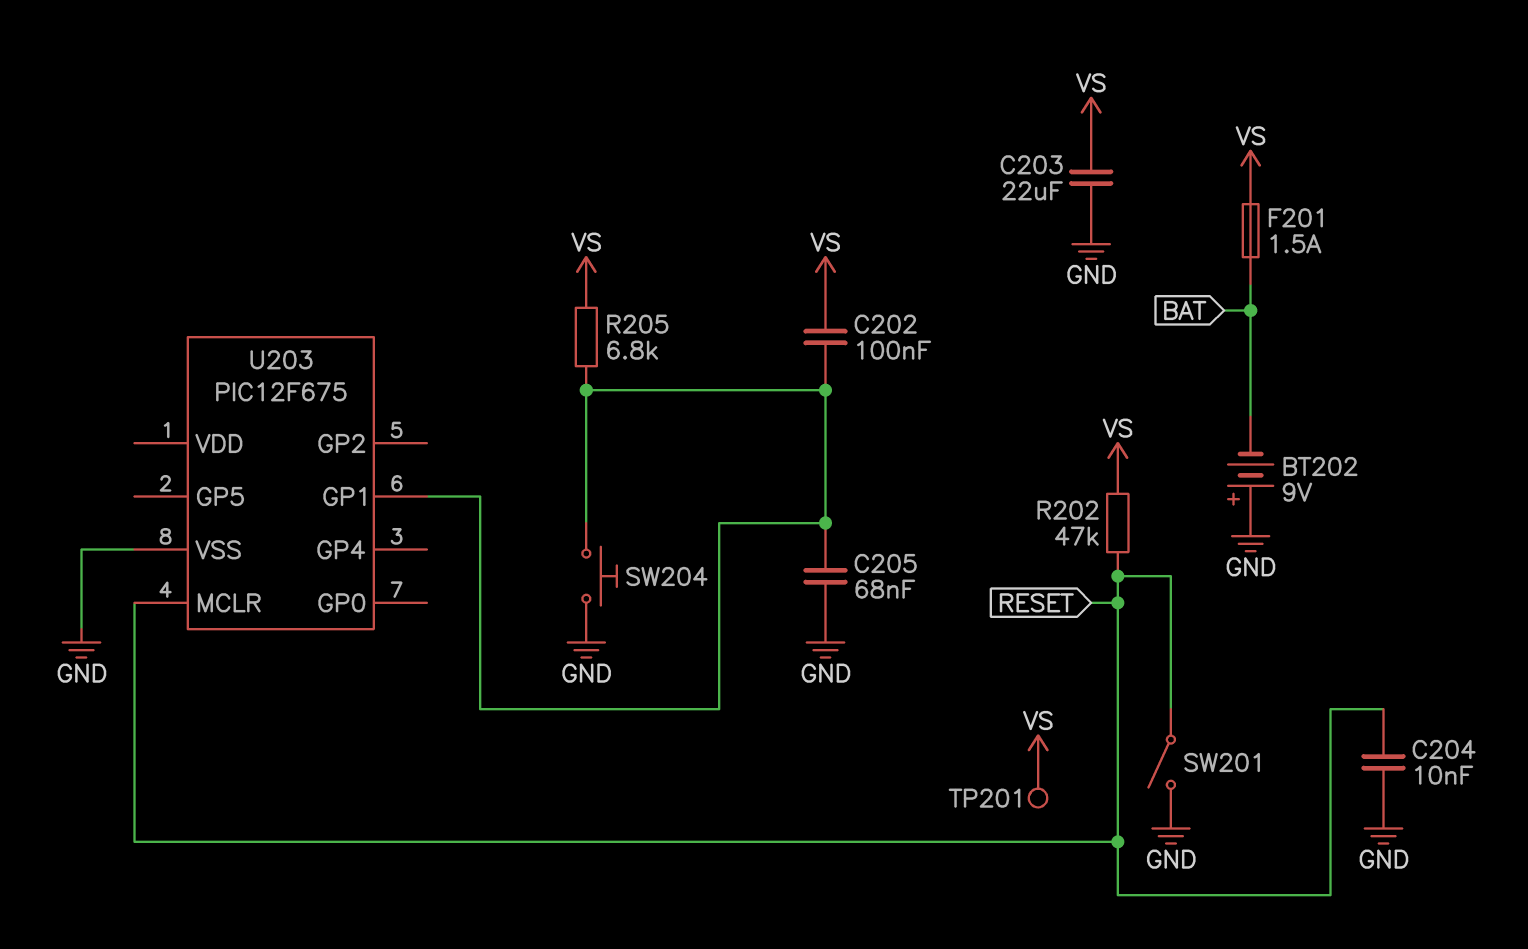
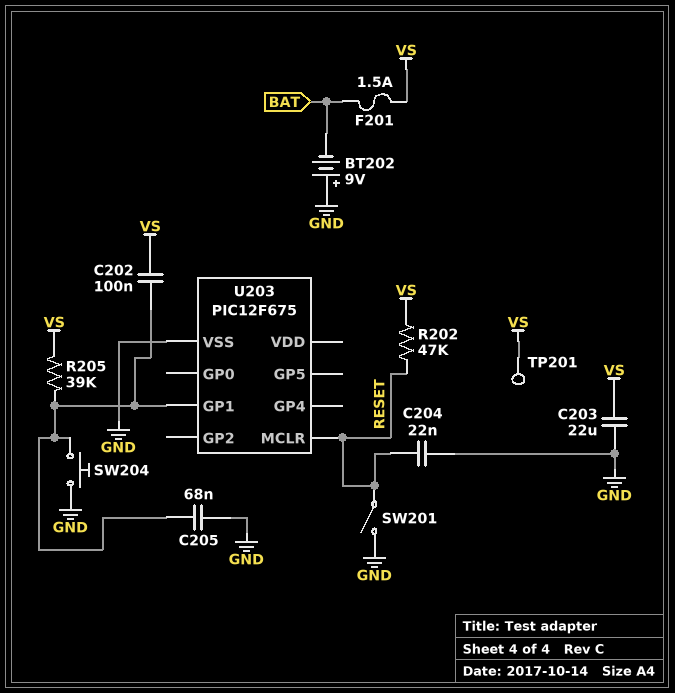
C204: 10nF (GND, RESET) -> 22nF (GND, RESET)
R205: 6.8k (U203/GP1, VS) -> 39k (U203/GP1, VS)

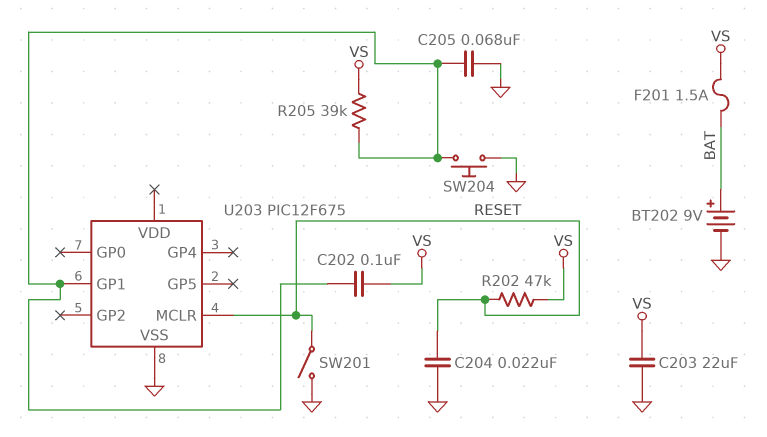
BT202: 9V (plus GND, minus BAT) -> 9V (plus BAT, minus GND)
TP201: test point (VS) -> none

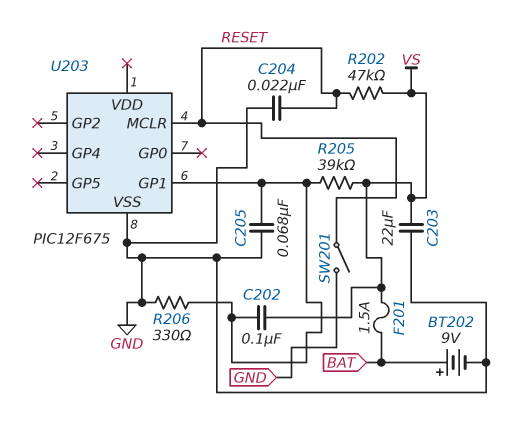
R206: none -> 330 (GND, U203/GP1)
SW204: button (GND, U203/GP1) -> none

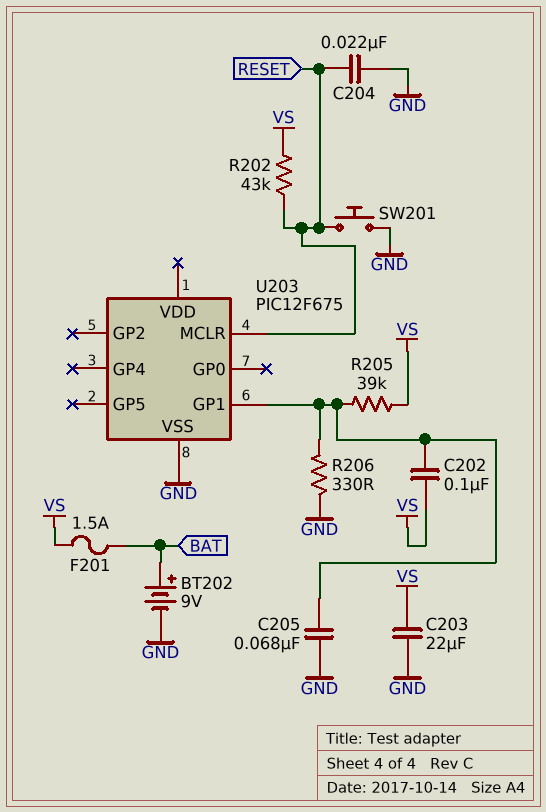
R202: 47k (RESET, VS) -> 43k (RESET, VS)
SW201: switch (GND, RESET) -> button (GND, RESET)

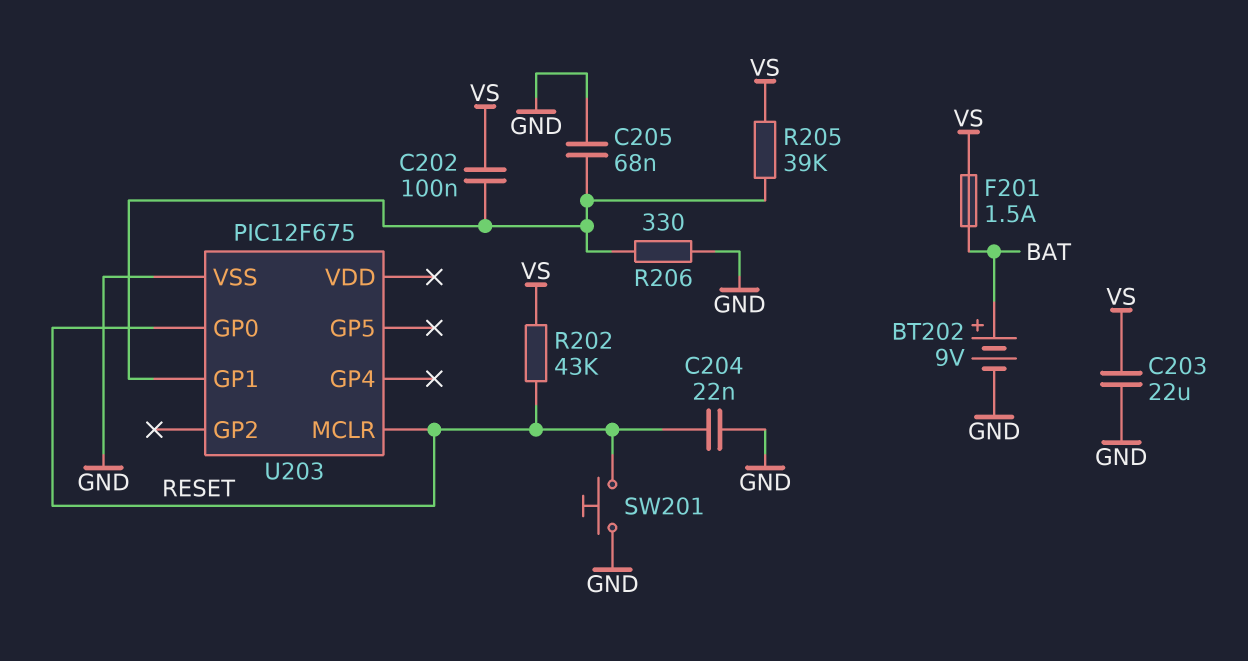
U203 pin GP0: none -> RESET

